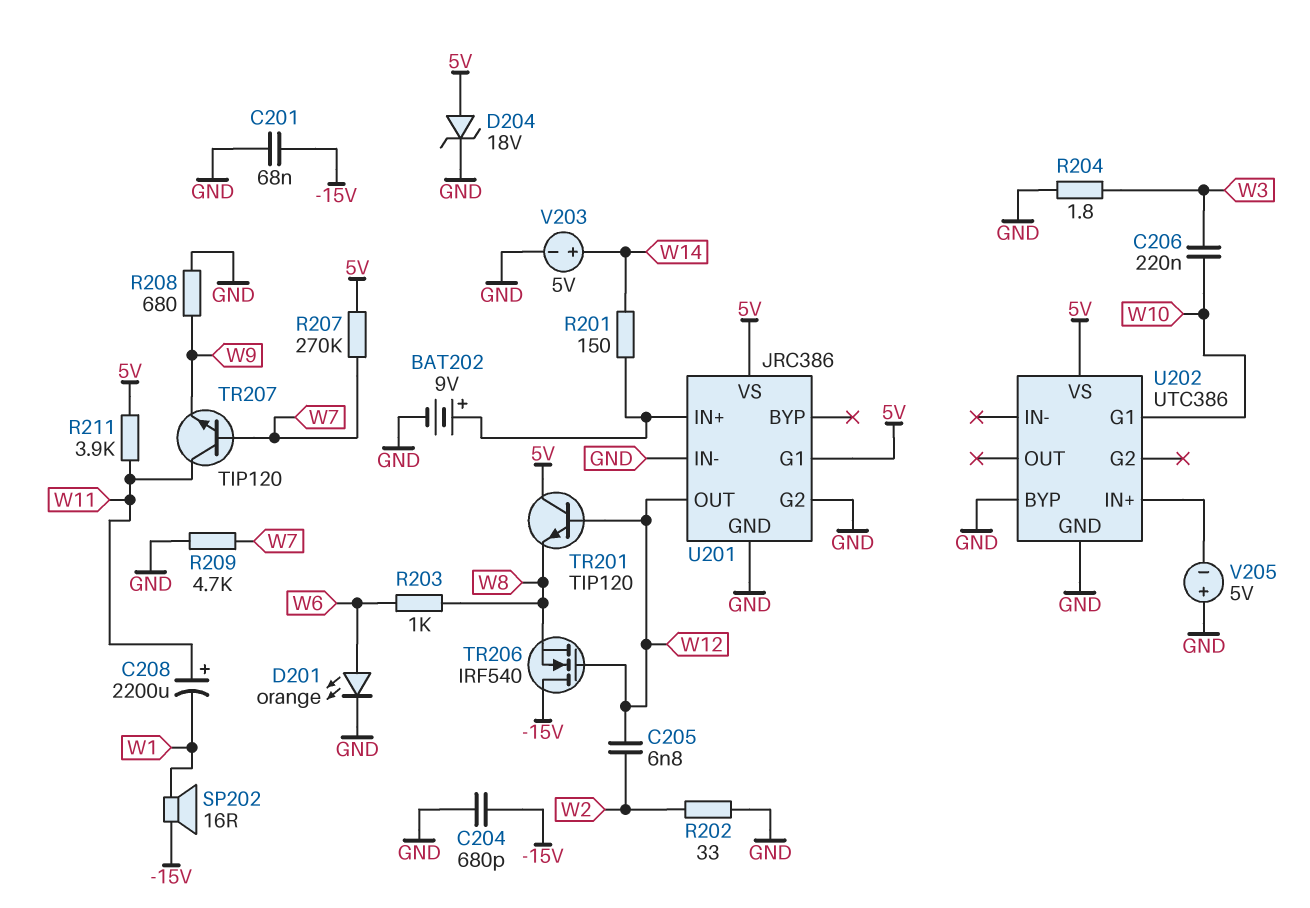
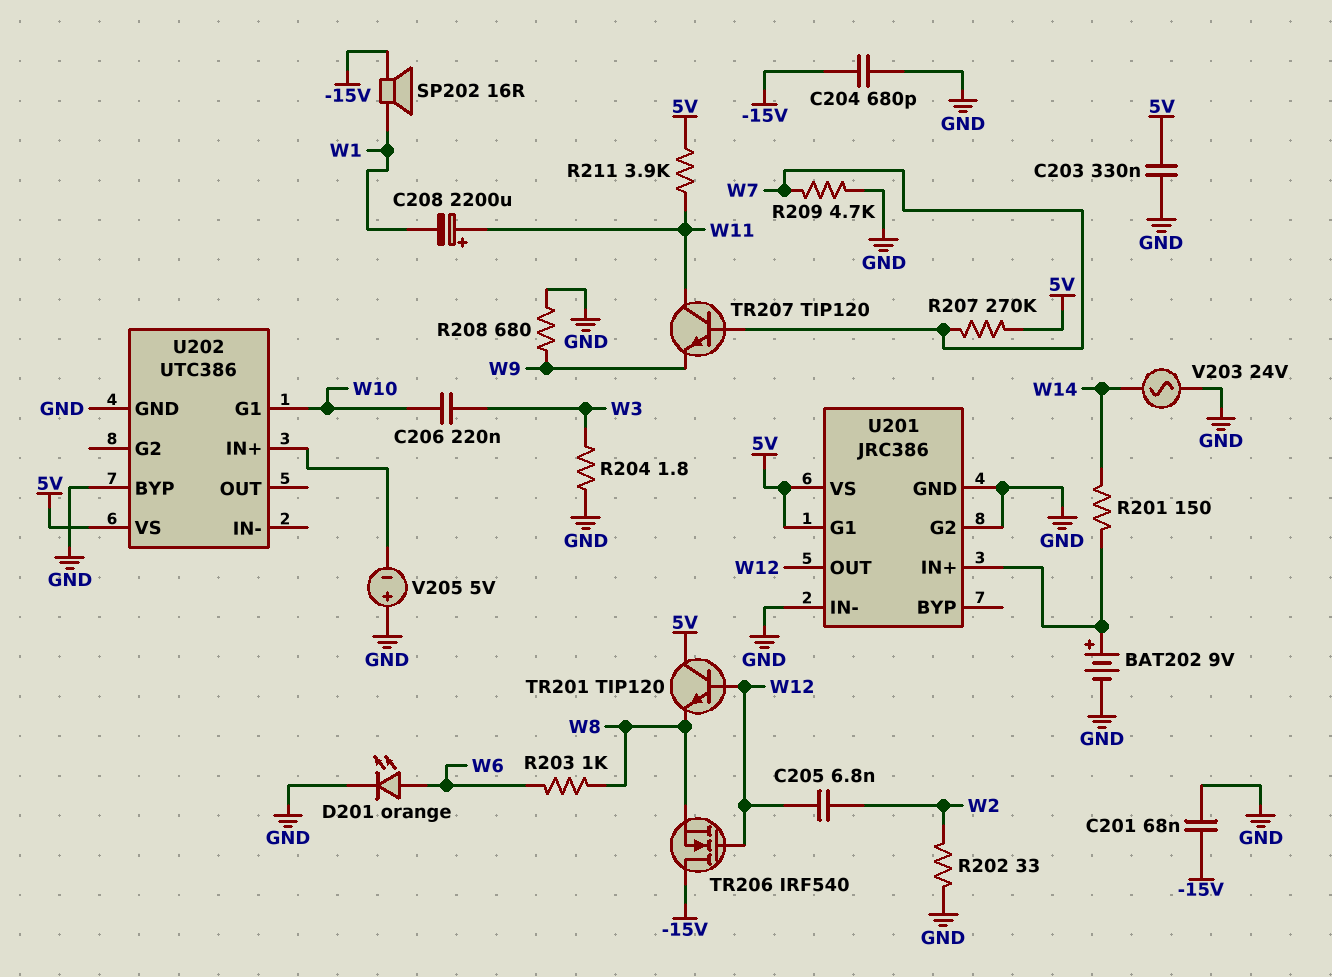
C203: none -> 330nF (5V, GND)
D204: zener 18V (A 5V, K GND) -> none
V203: 5V (plus W14, minus GND) -> AC 24V (GND, W14)

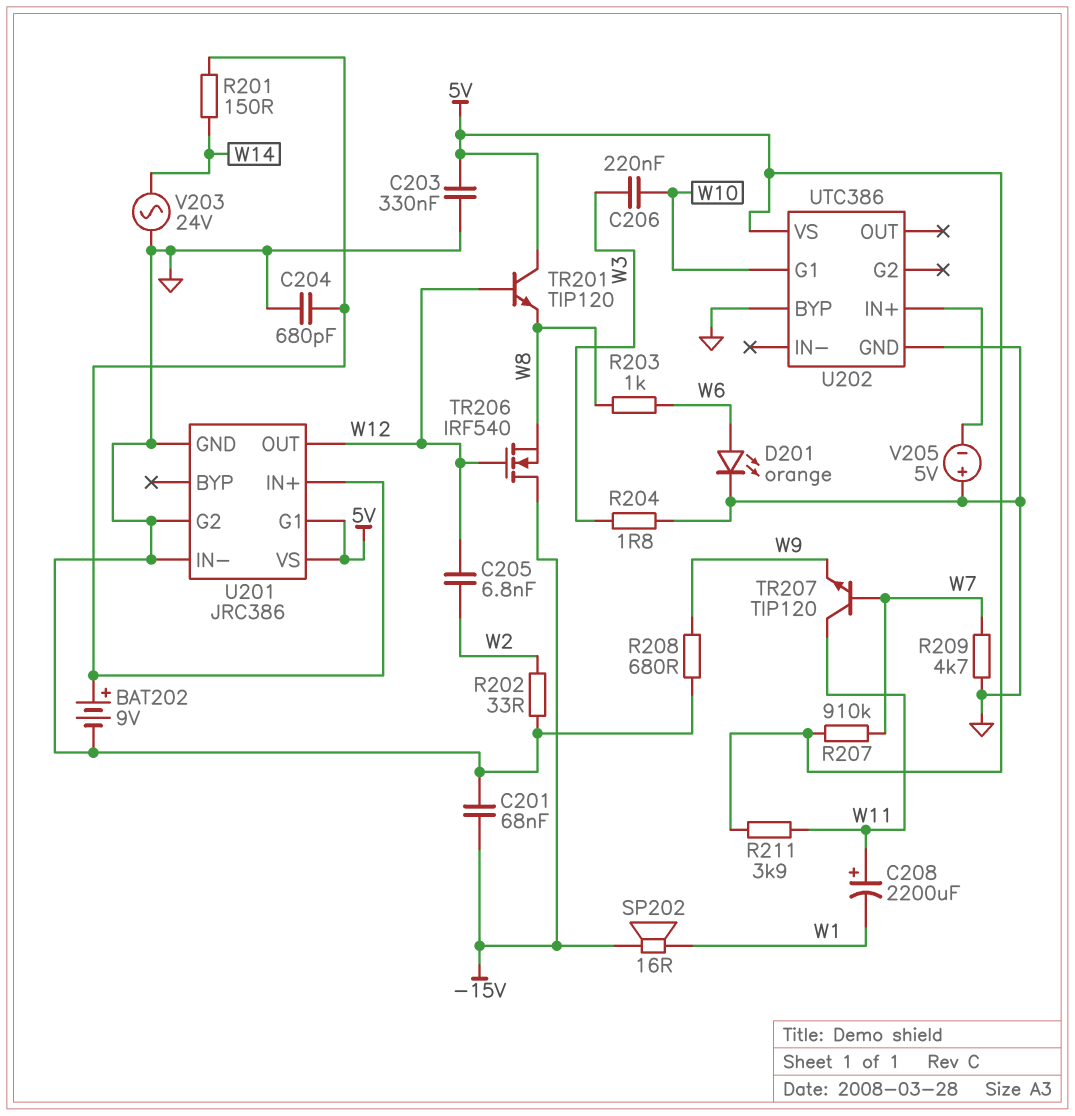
C204: 680pF (-15V, GND) -> 680pF (GND, U201/IN+)
R207: 270k (5V, W7) -> 910k (5V, W7)

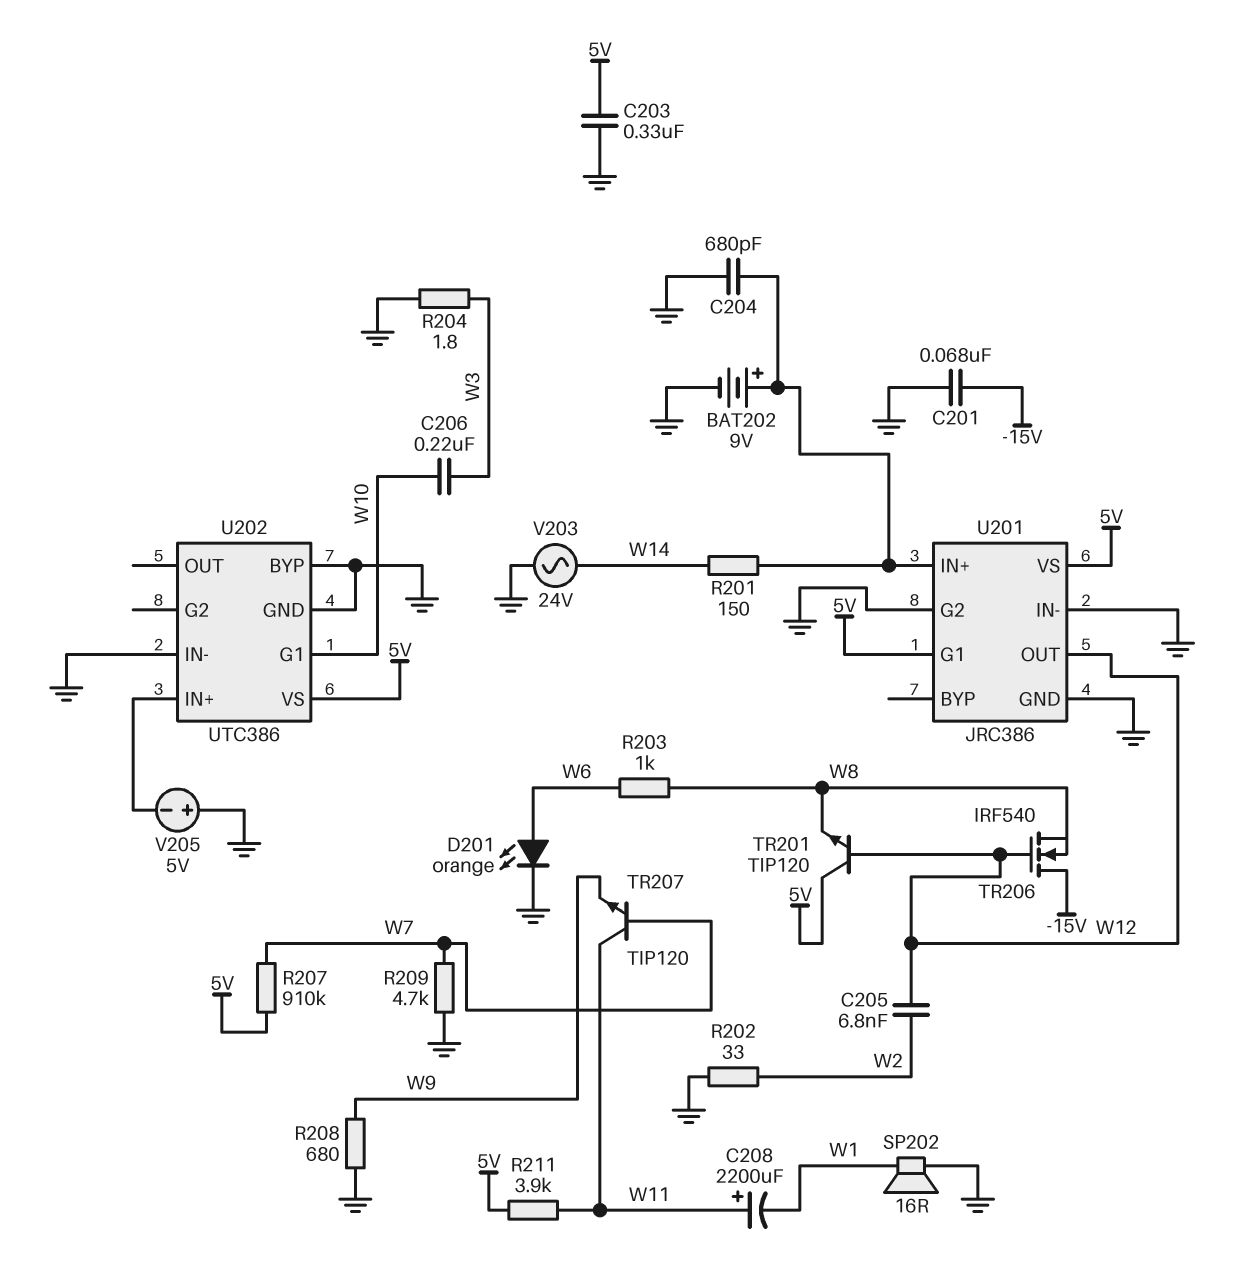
SP202: speaker 16R (-15V, W1) -> speaker 16R (GND, W1)
U202 pin IN-: none -> GND

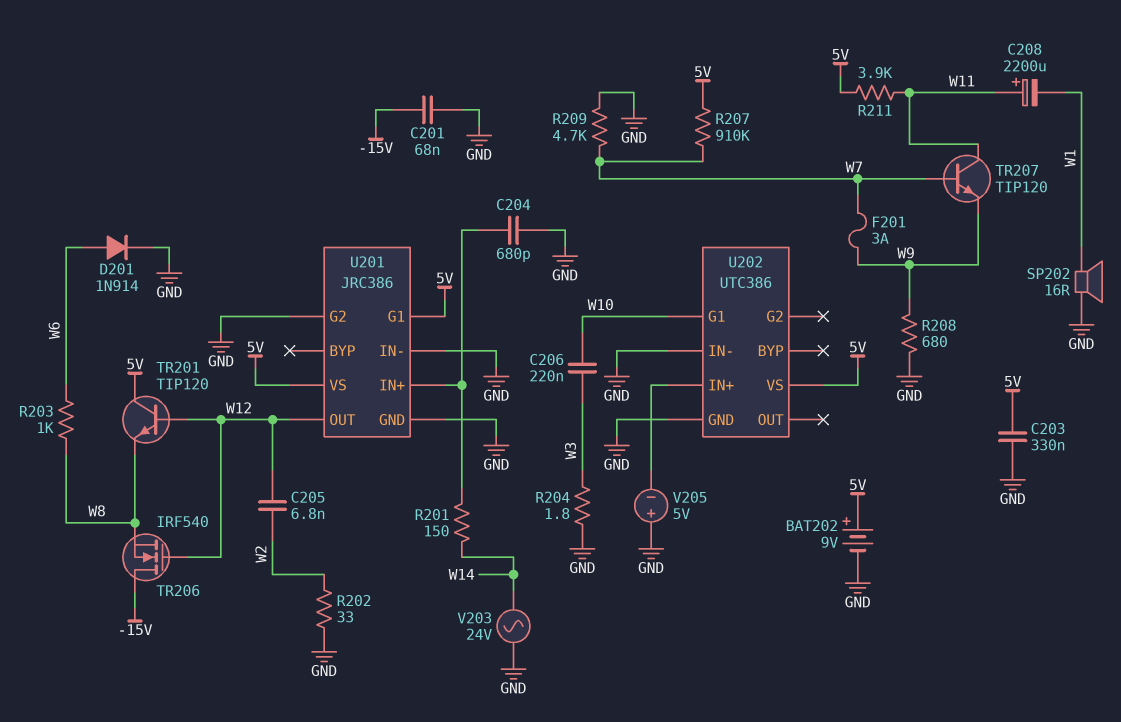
BAT202: 9V (plus U201/IN+, minus GND) -> 9V (plus 5V, minus GND)
D201: LED orange (A W6, K GND) -> diode 1N914 (A W6, K GND)
F201: none -> 3A (W7, W9)
U202 pin BYP: GND -> none

